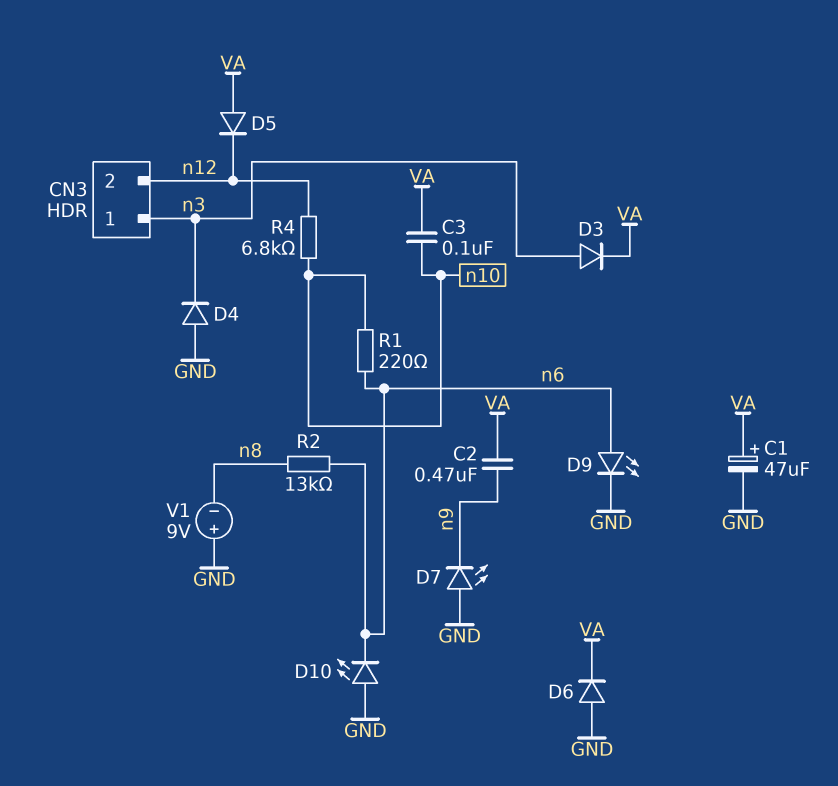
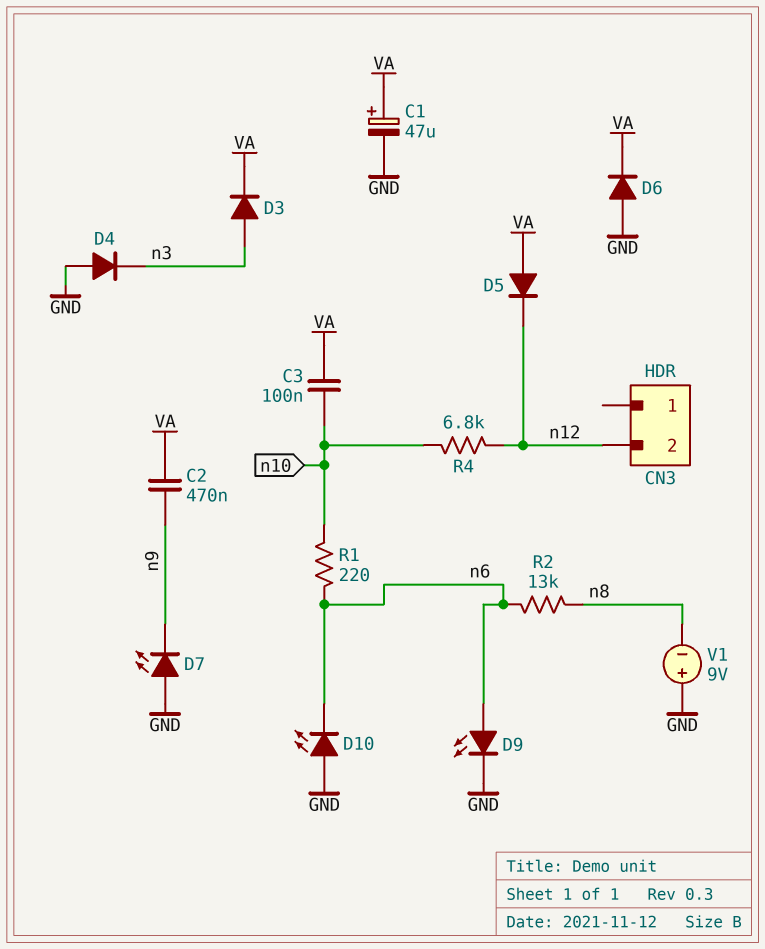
CN3 pin 1: n3 -> none

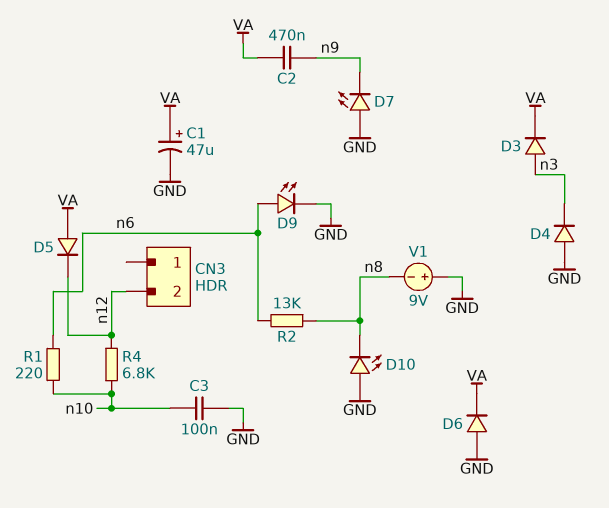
C3: 100nF (VA, n10) -> 100nF (GND, n10)
D10: LED (A GND, K n6) -> LED (A GND, K n8)

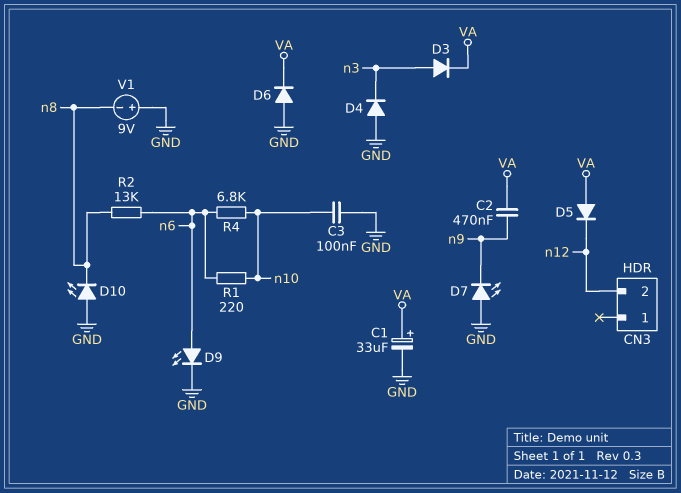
C1: 47uF (plus VA, minus GND) -> 33uF (plus VA, minus GND)
R4: 6.8k (n10, n12) -> 6.8k (n6, n10)

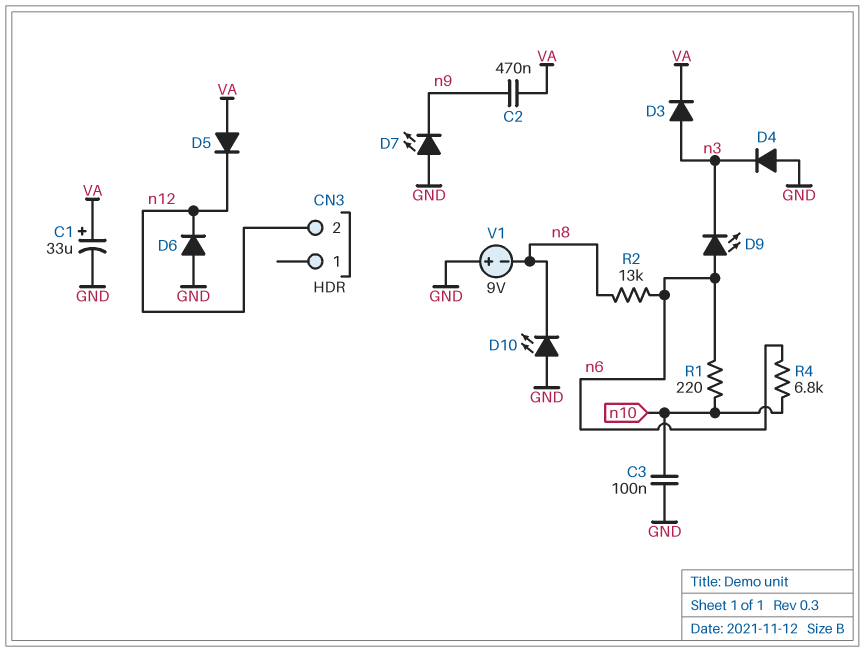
D6: diode (A GND, K VA) -> diode (A GND, K n12)
D9: LED (A n6, K GND) -> LED (A n6, K n3)

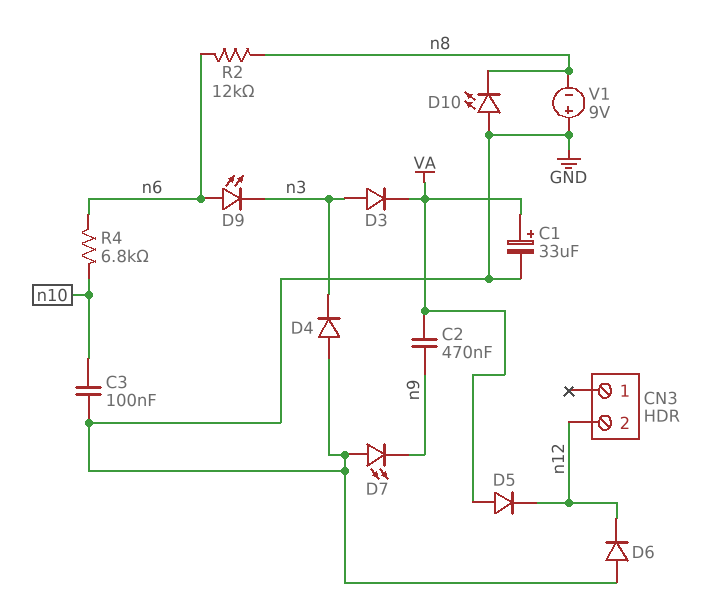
R1: 220 (n6, n10) -> none
R2: 13k (n6, n8) -> 12k (n6, n8)

